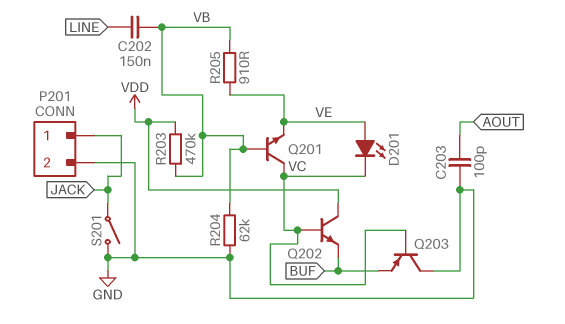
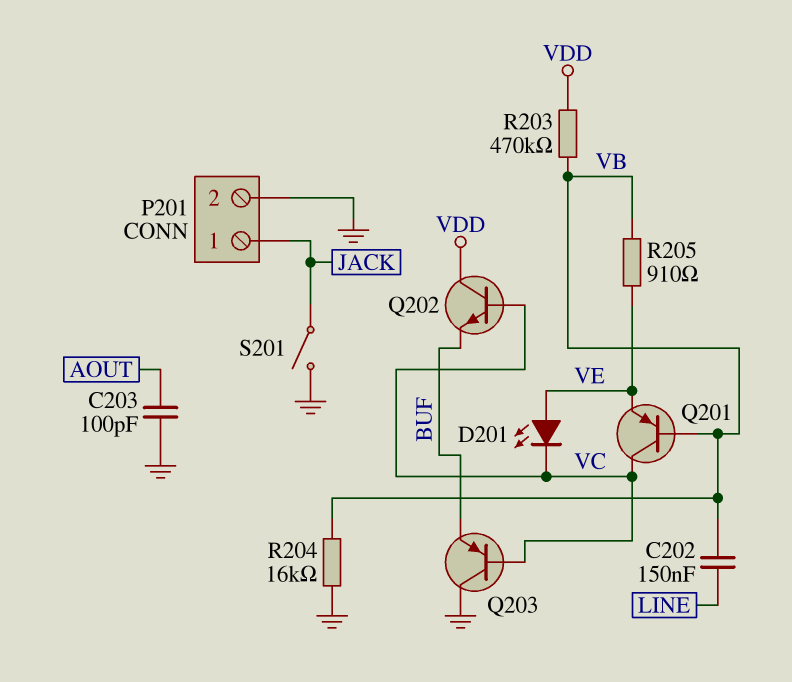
Q201: NPN (B VB, C VC, E VE) -> PNP (B VB, C VC, E VE)
R204: 62k (GND, VB) -> 16k (GND, VB)

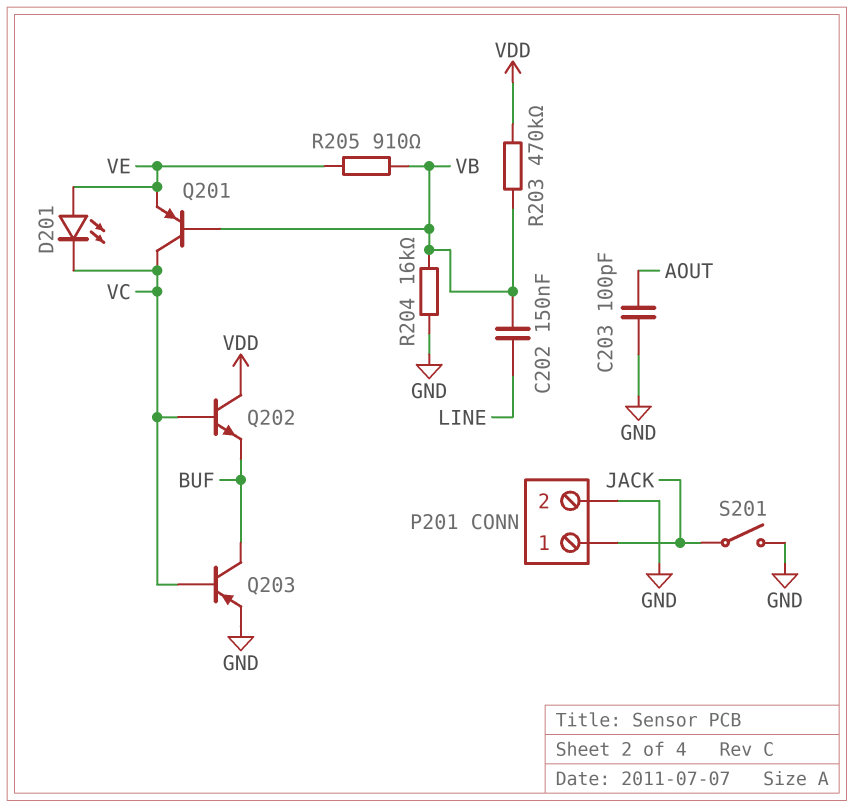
Q203: PNP (B VC, C GND, E BUF) -> PNP (B VC, C BUF, E GND)

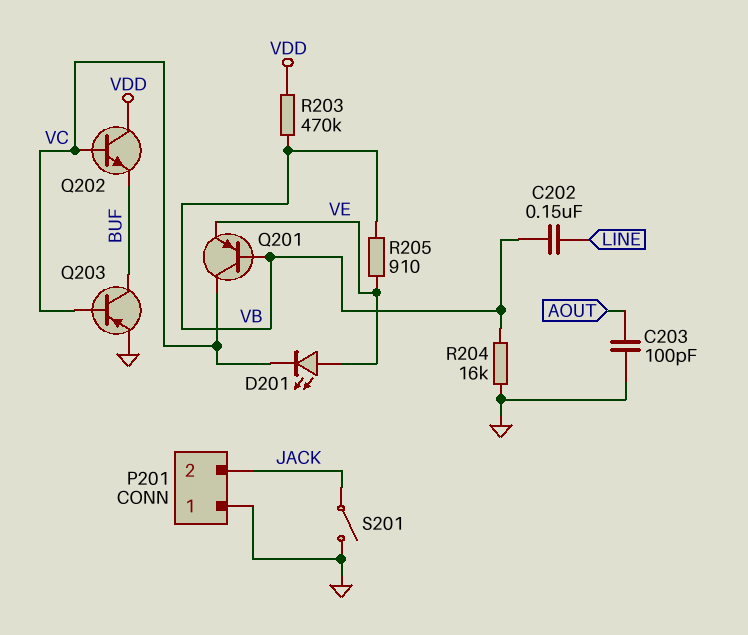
P201 pin 1: JACK -> GND
P201 pin 2: GND -> JACK

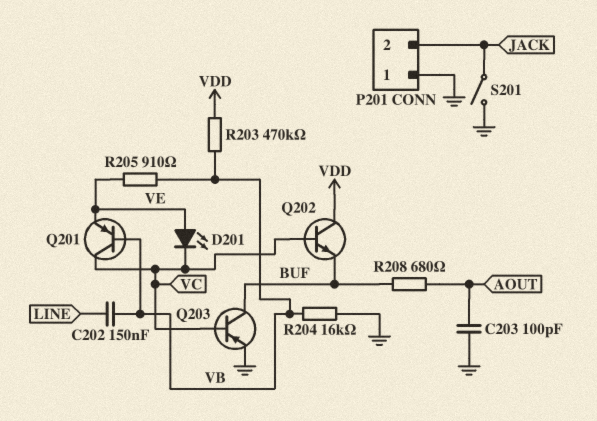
R208: none -> 680 (AOUT, BUF)

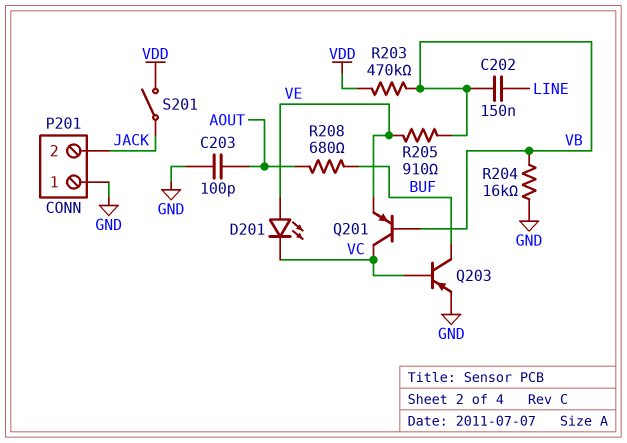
Q202: NPN (B VC, C VDD, E BUF) -> none
S201: switch (GND, JACK) -> switch (JACK, VDD)

